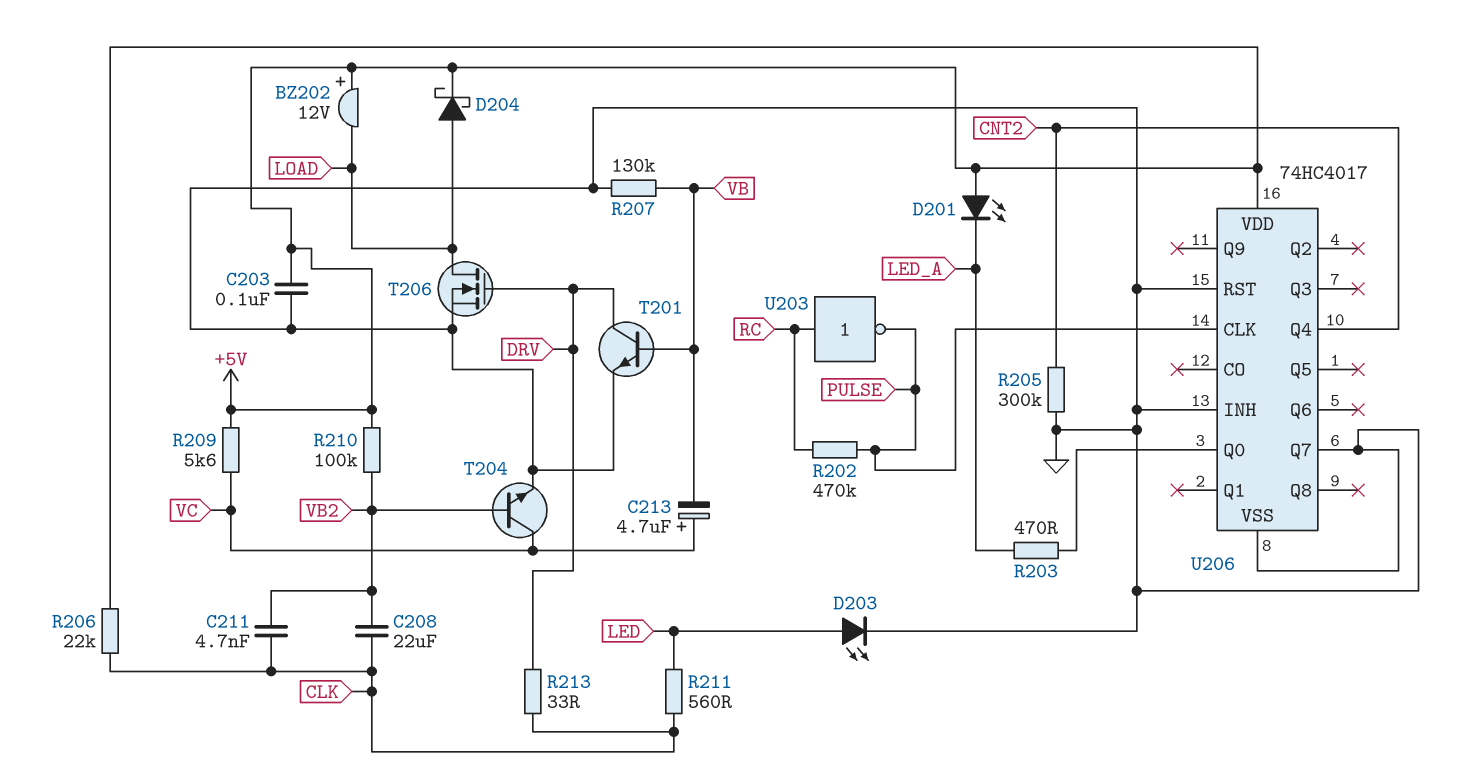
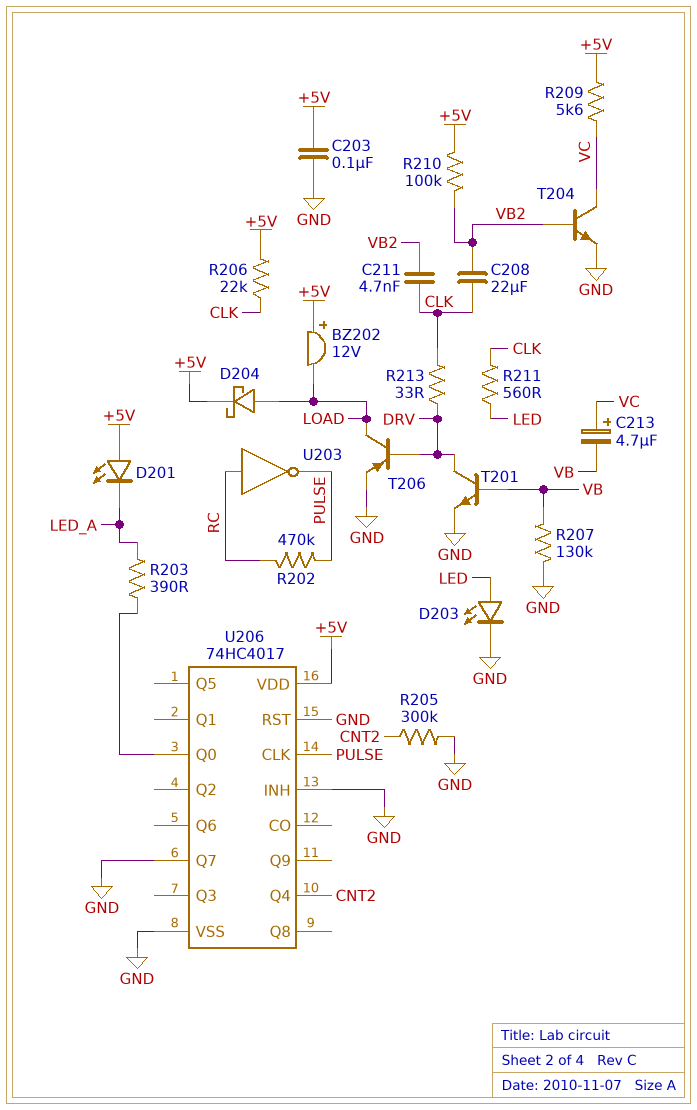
R203: 470 (LED_A, U206/Q0) -> 390 (LED_A, U206/Q0)
T206: NMOS (G DRV, D LOAD, S GND) -> PNP (B DRV, C LOAD, E GND)

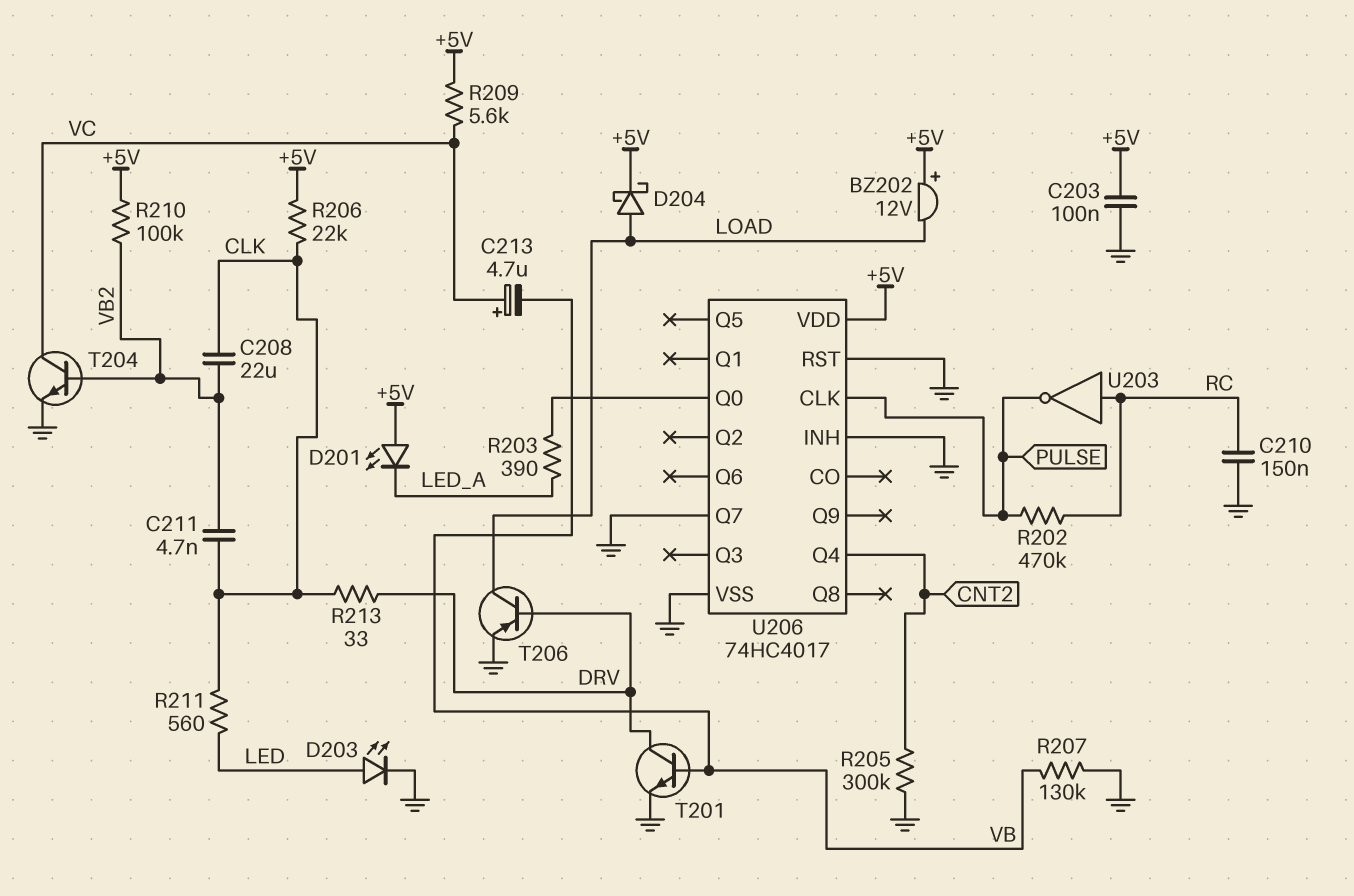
C210: none -> 150nF (GND, RC)

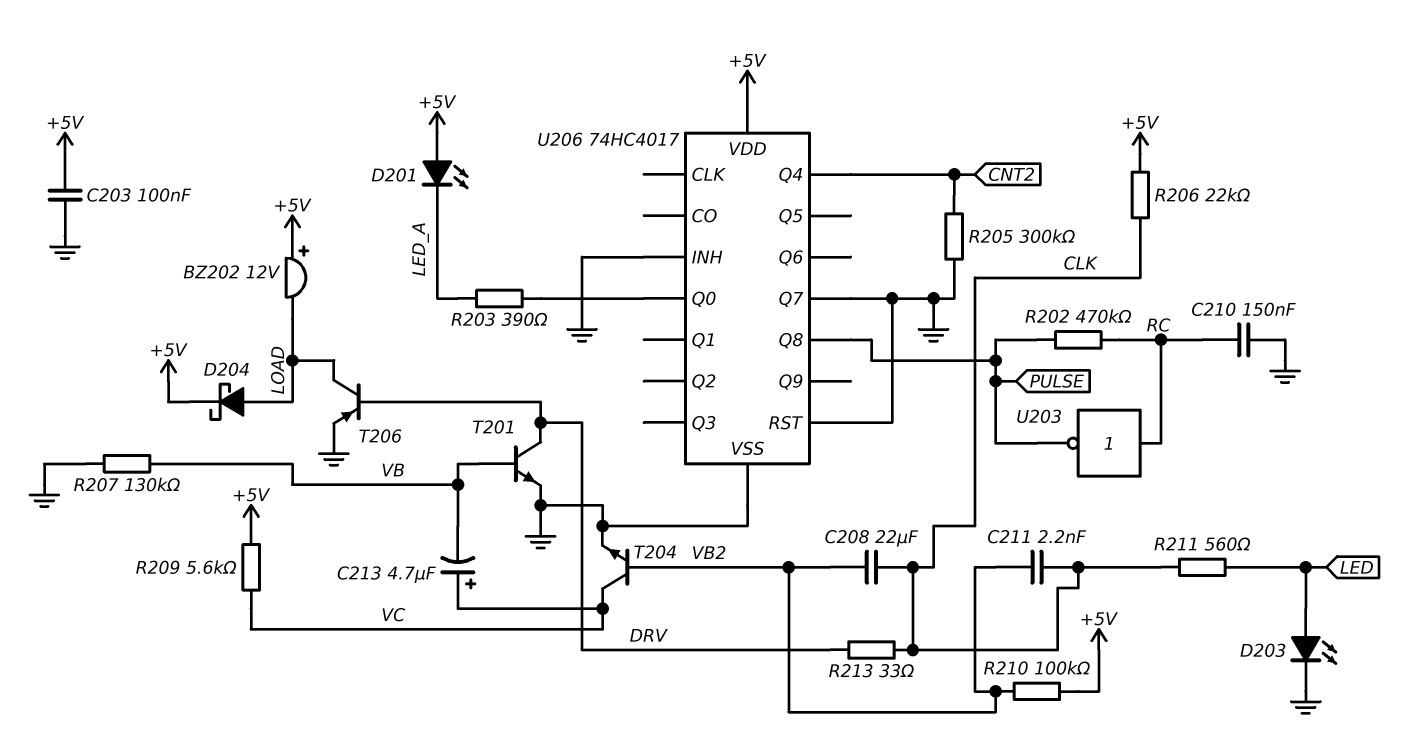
C211: 4.7nF (CLK, VB2) -> 2.2nF (CLK, VB2)
U206 pin CLK: PULSE -> none
U206 pin Q8: none -> PULSE

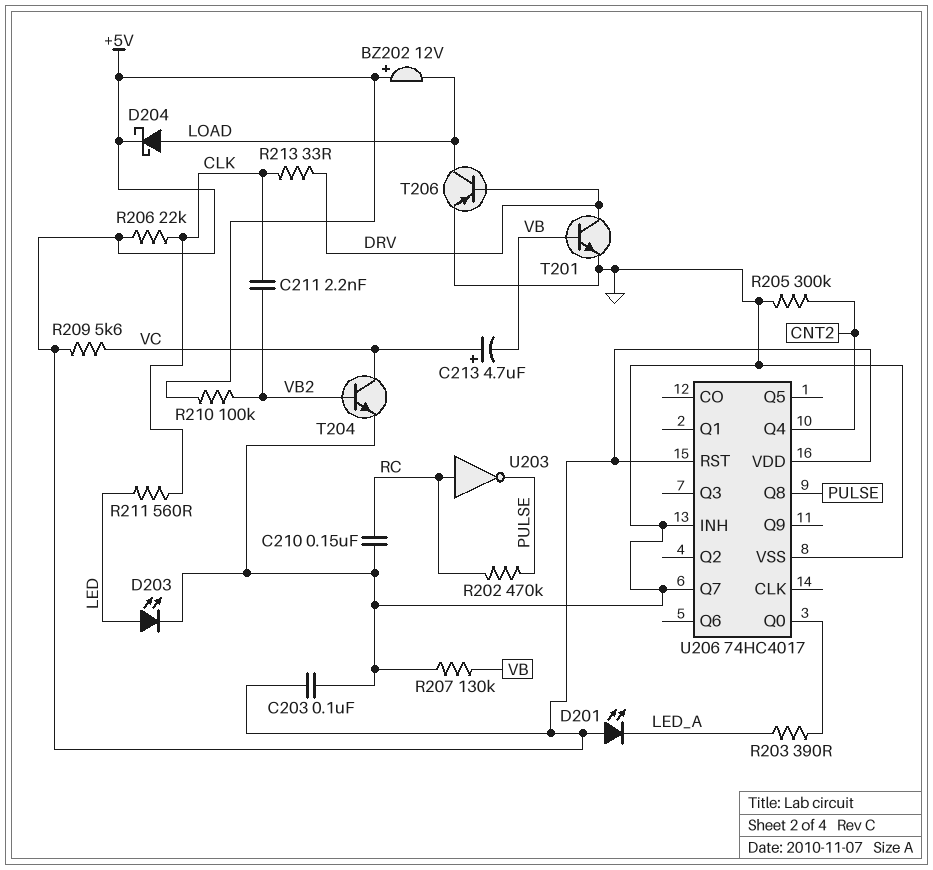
C208: 22uF (CLK, VB2) -> none
U206 pin RST: GND -> +5V

